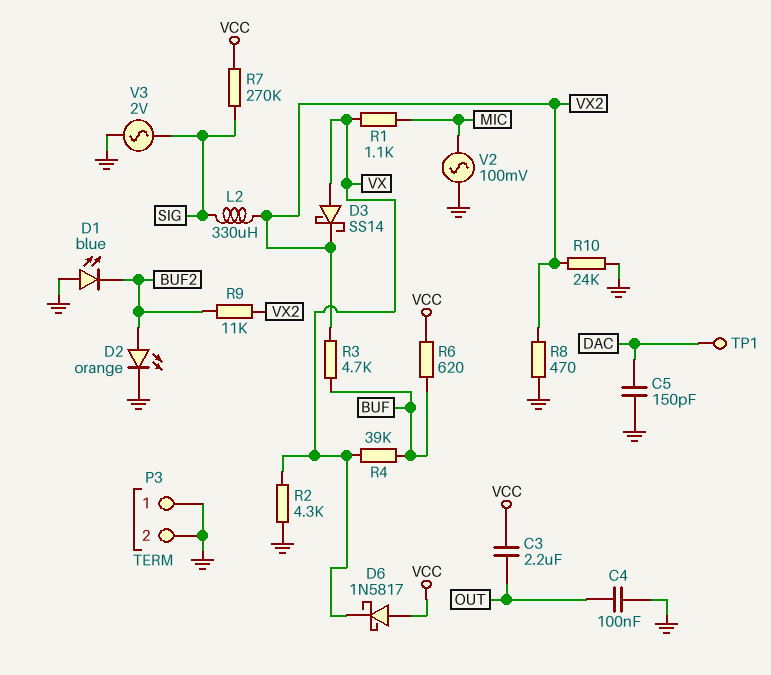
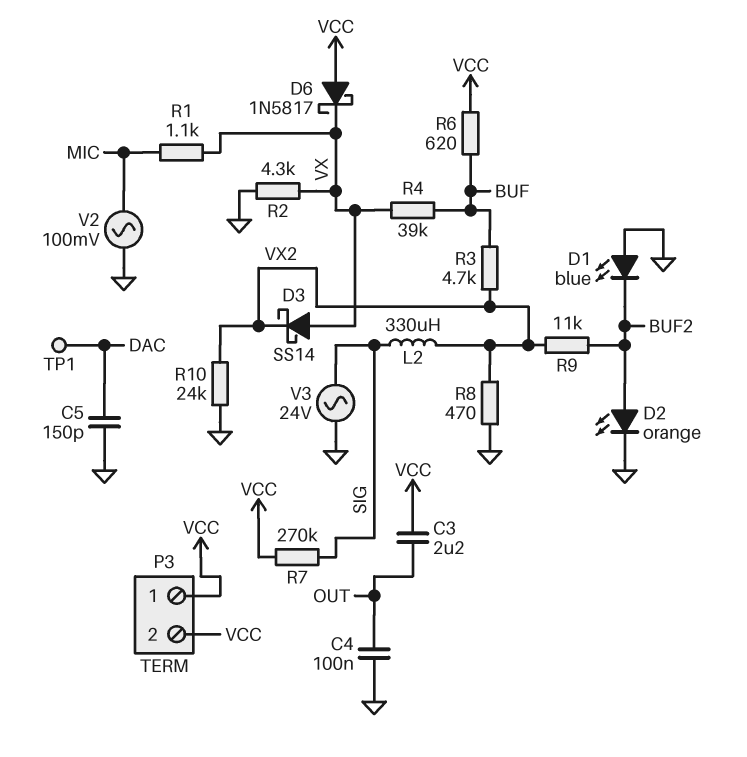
P3 pin 1: GND -> VCC
P3 pin 2: GND -> VCC
V3: AC 2V (GND, SIG) -> AC 24V (GND, SIG)

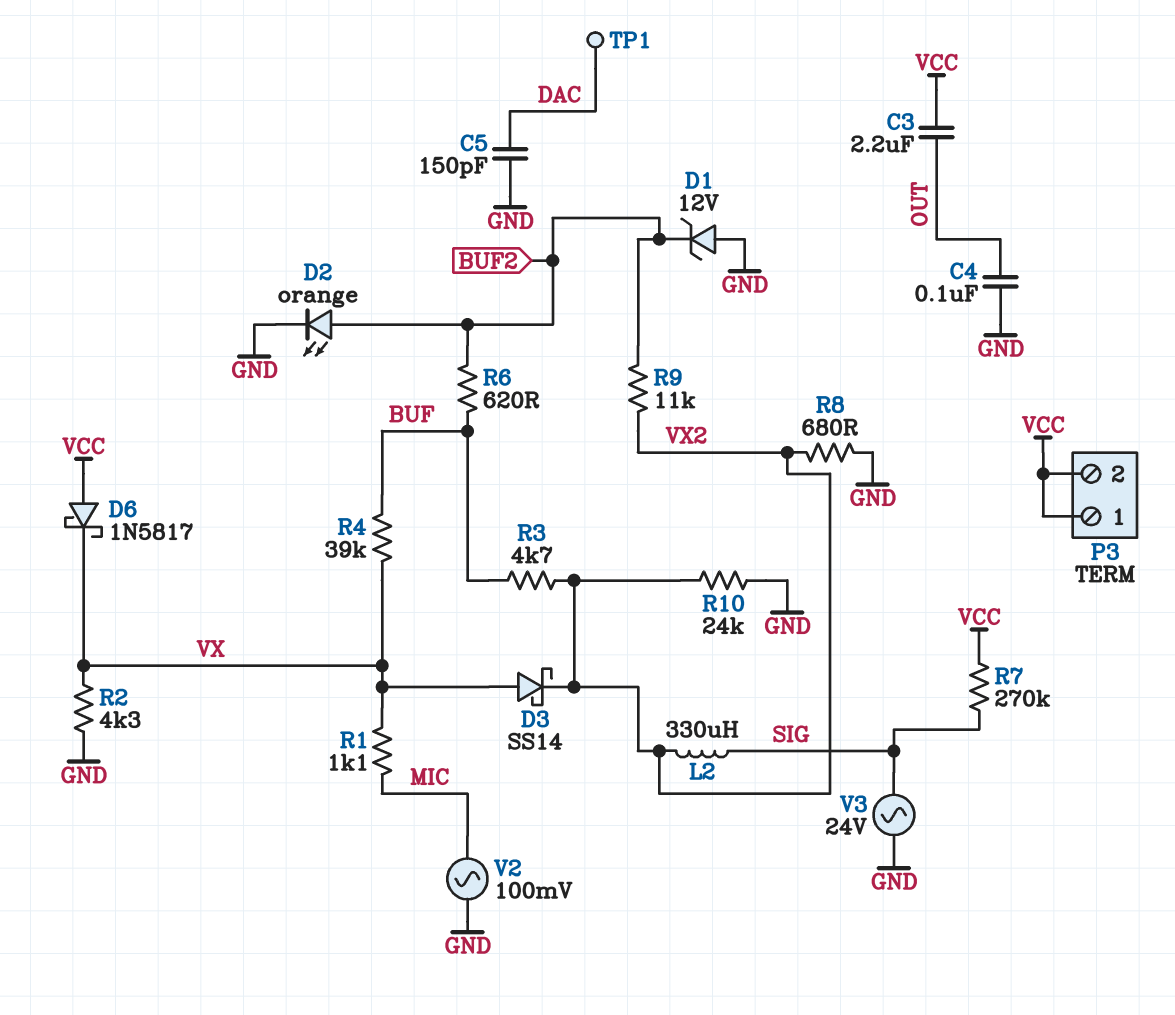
D1: LED blue (A GND, K BUF2) -> zener 12V (A GND, K BUF2)
R6: 620 (BUF, VCC) -> 620 (BUF, BUF2)
R8: 470 (GND, VX2) -> 680 (GND, VX2)

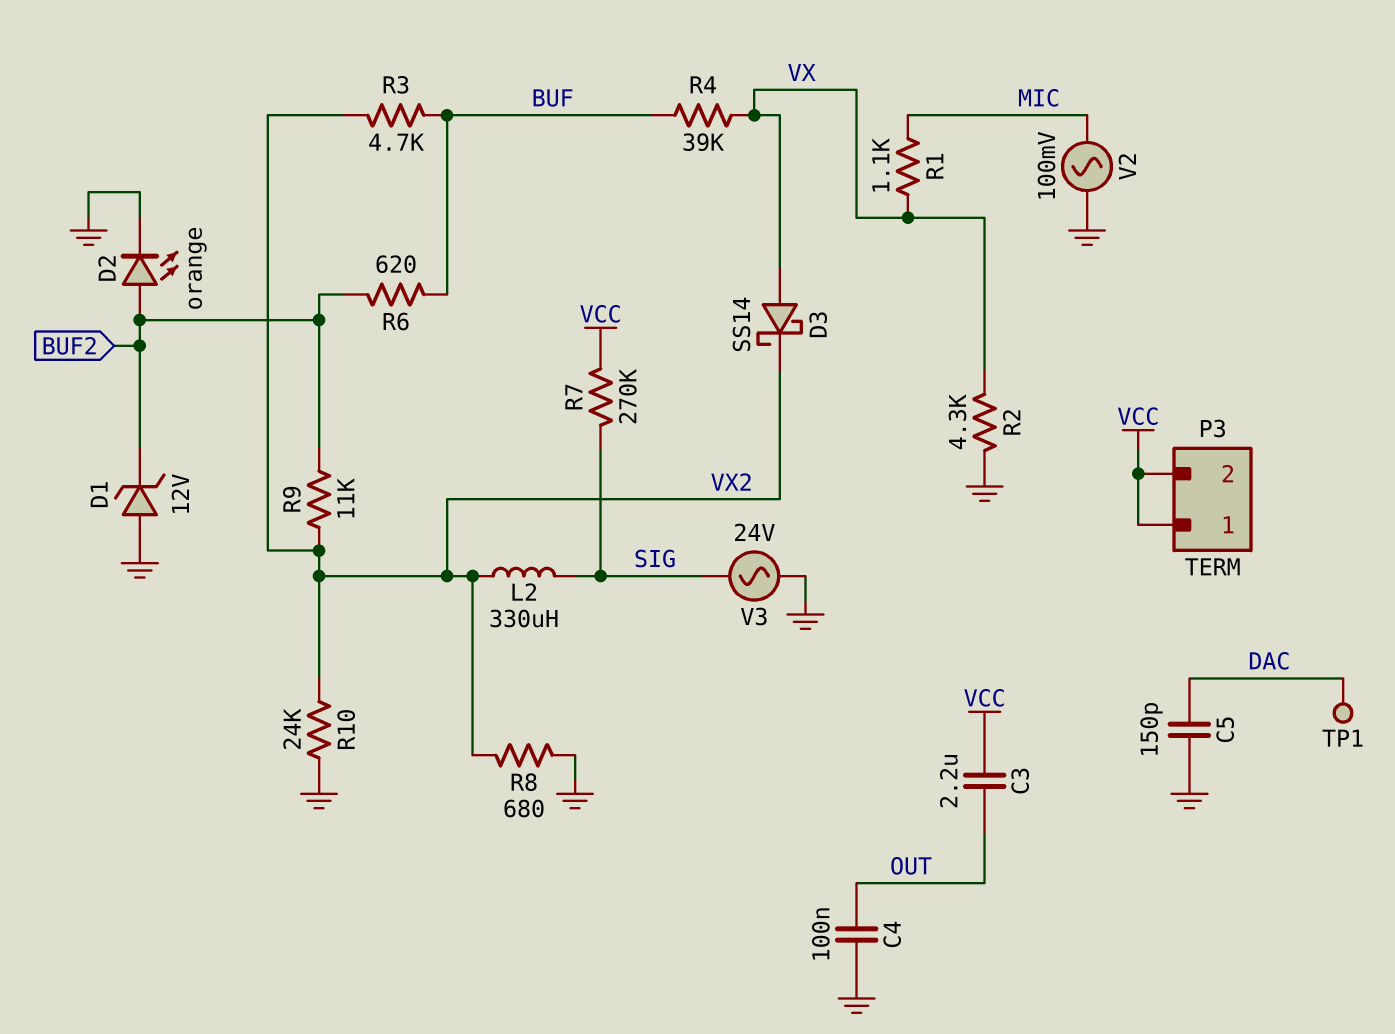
D6: schottky 1N5817 (A VCC, K VX) -> none

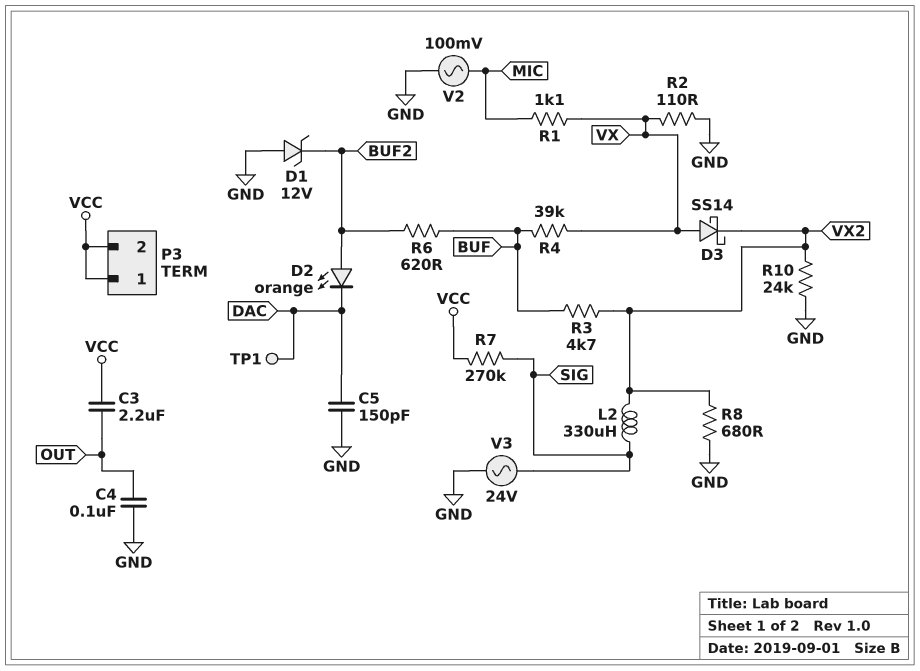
D2: LED orange (A BUF2, K GND) -> LED orange (A BUF2, K DAC)
R2: 4.3k (GND, VX) -> 110 (GND, VX)
R9: 11k (BUF2, VX2) -> none

